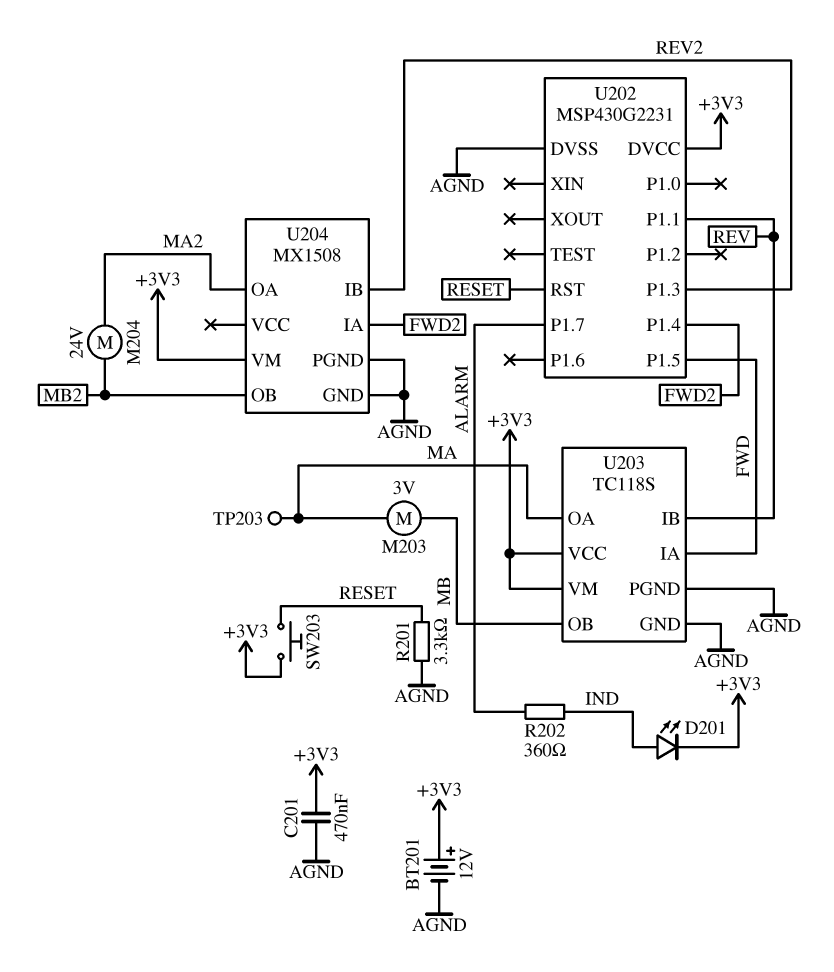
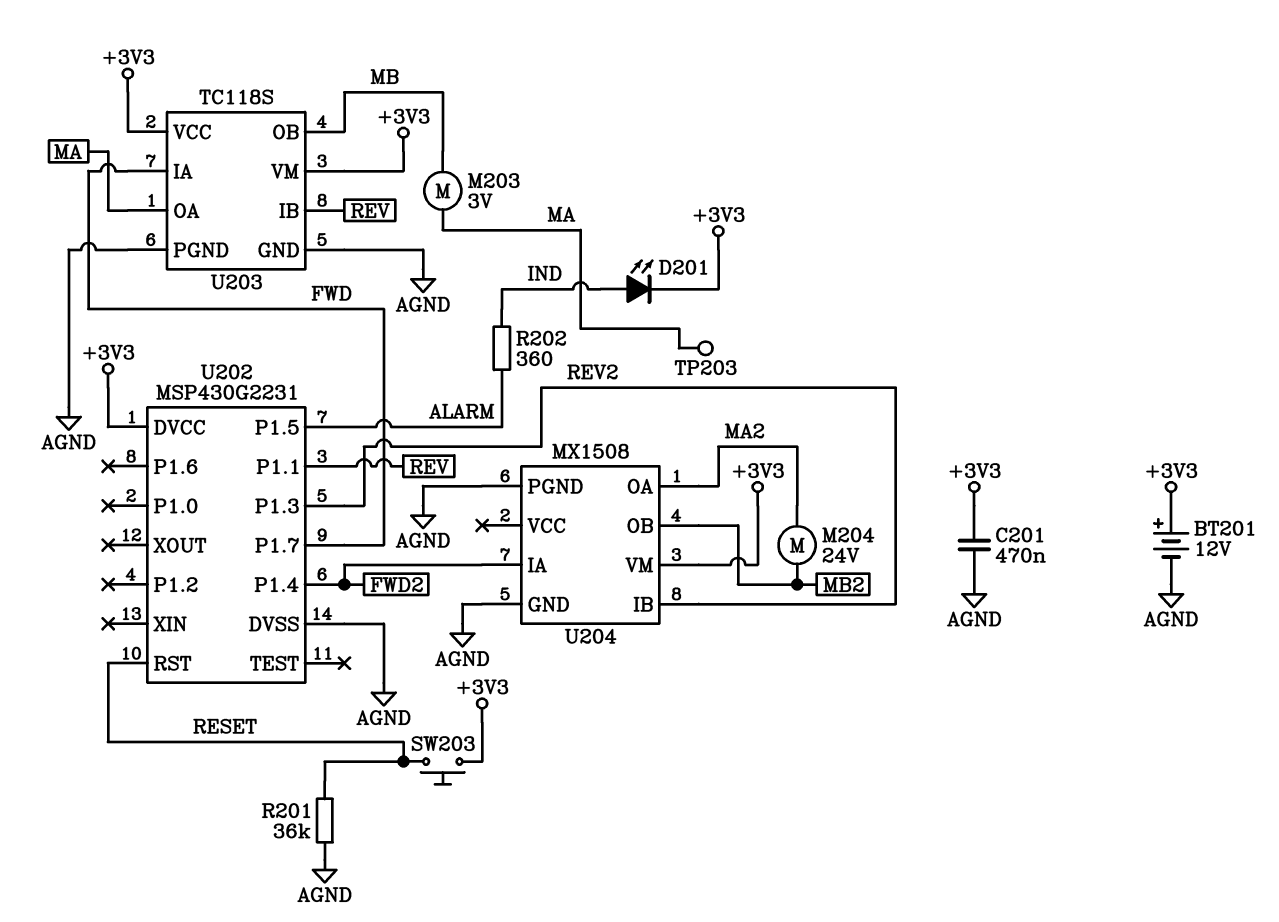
R201: 3.3k (AGND, RESET) -> 36k (AGND, RESET)
U202 pin P1.5: FWD -> ALARM
U202 pin P1.7: ALARM -> FWD

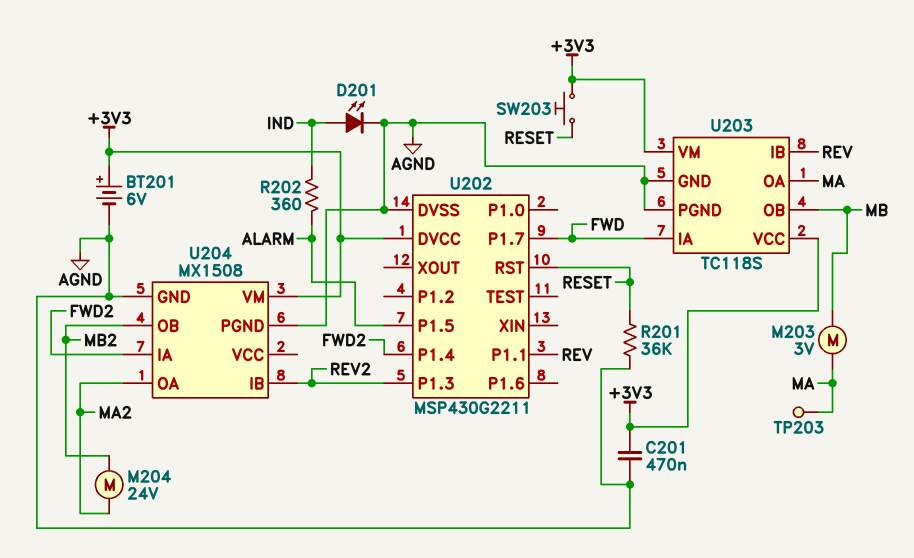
BT201: 12V (plus +3V3, minus AGND) -> 6V (plus +3V3, minus AGND)
D201: LED (A IND, K +3V3) -> LED (A IND, K AGND)
U202: MSP430G2231 -> MSP430G2211

